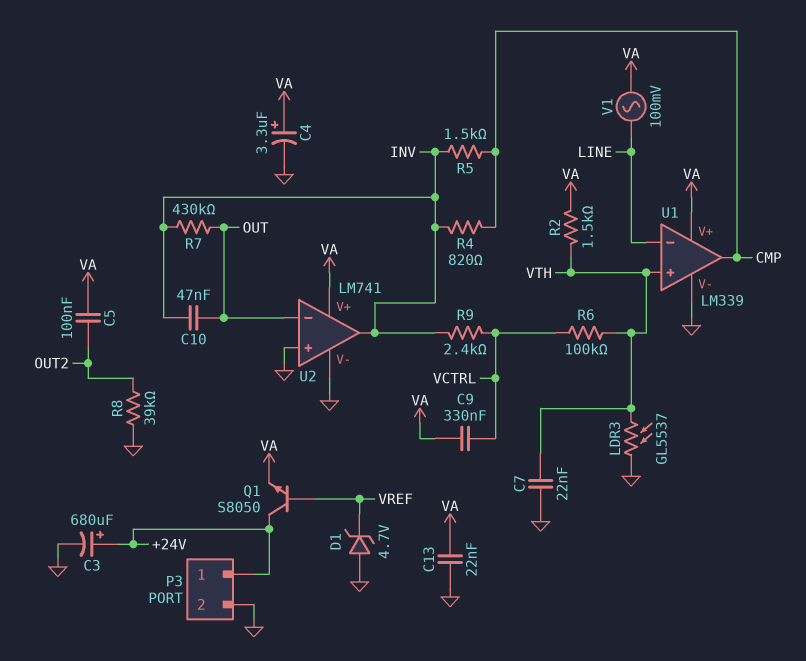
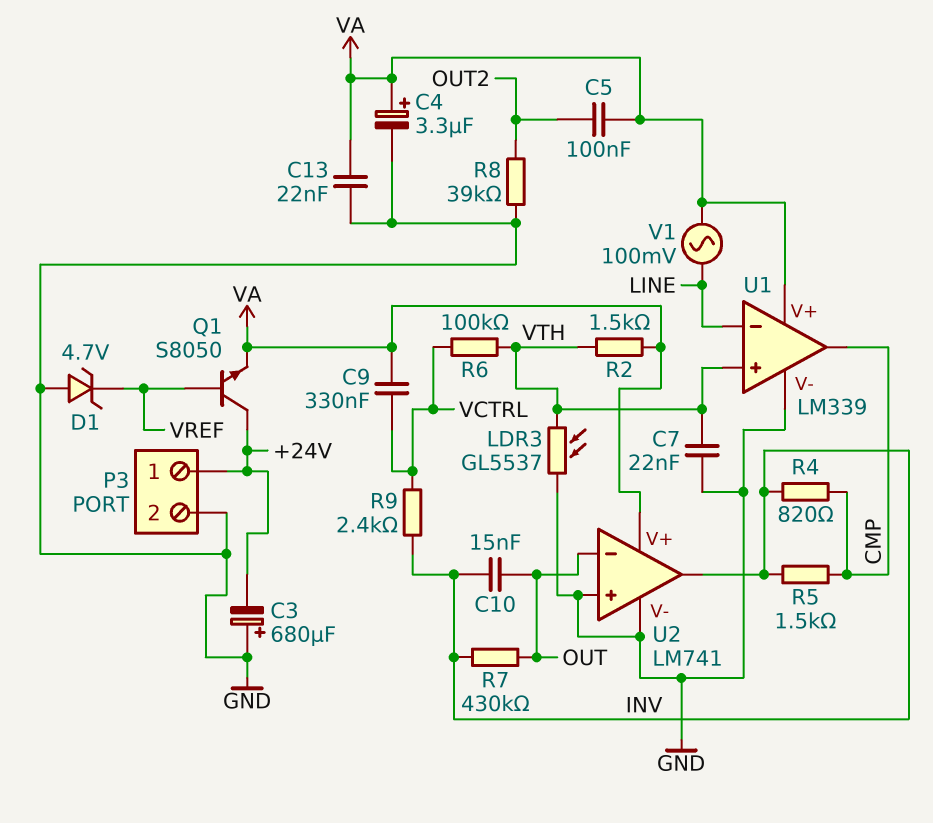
C3: 680uF (plus +24V, minus GND) -> 680uF (plus GND, minus +24V)
C10: 47nF (INV, OUT) -> 15nF (INV, OUT)

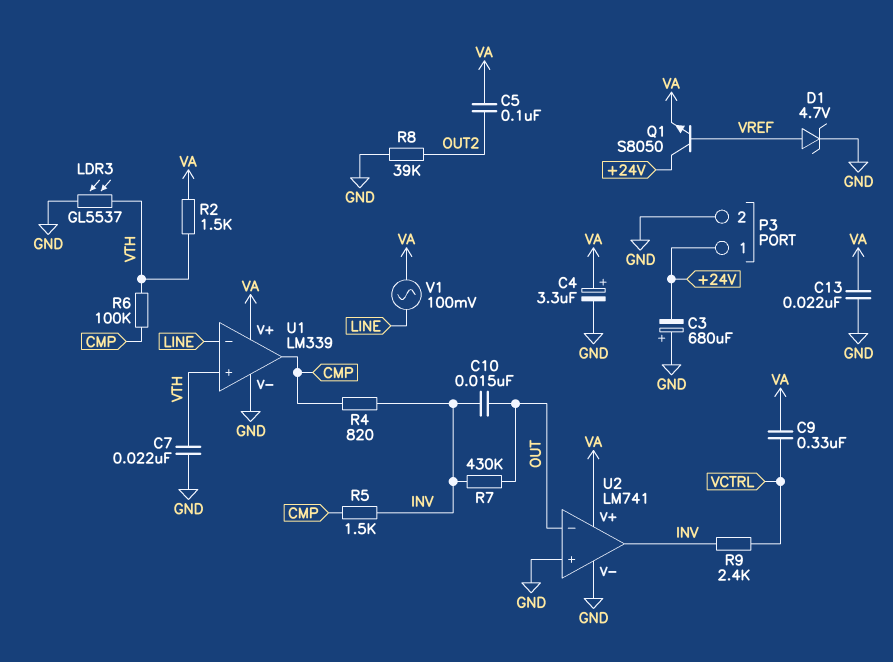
D1: zener 4.7V (A GND, K VREF) -> zener 4.7V (A VREF, K GND)
R6: 100k (VCTRL, VTH) -> 100k (CMP, VTH)

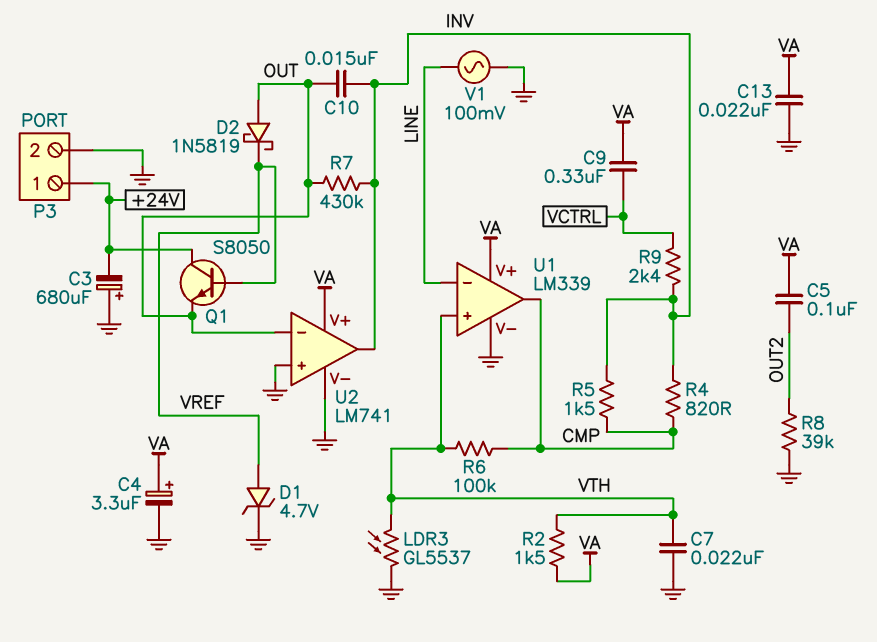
D2: none -> schottky 1N5819 (A OUT, K VREF)
Q1: NPN S8050 (B VREF, C +24V, E VA) -> NPN S8050 (B VREF, C +24V, E OUT)
V1: AC 100mV (LINE, VA) -> AC 100mV (GND, LINE)

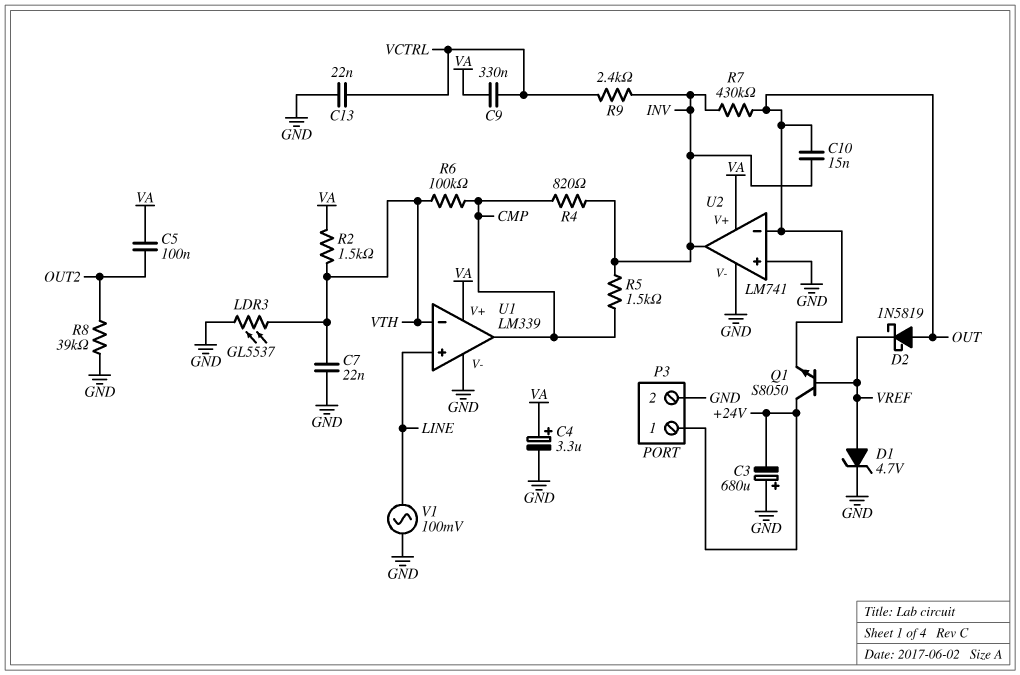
C13: 22nF (GND, VA) -> 22nF (GND, VCTRL)
U1 pin in+: VTH -> LINE
U1 pin in-: LINE -> VTH

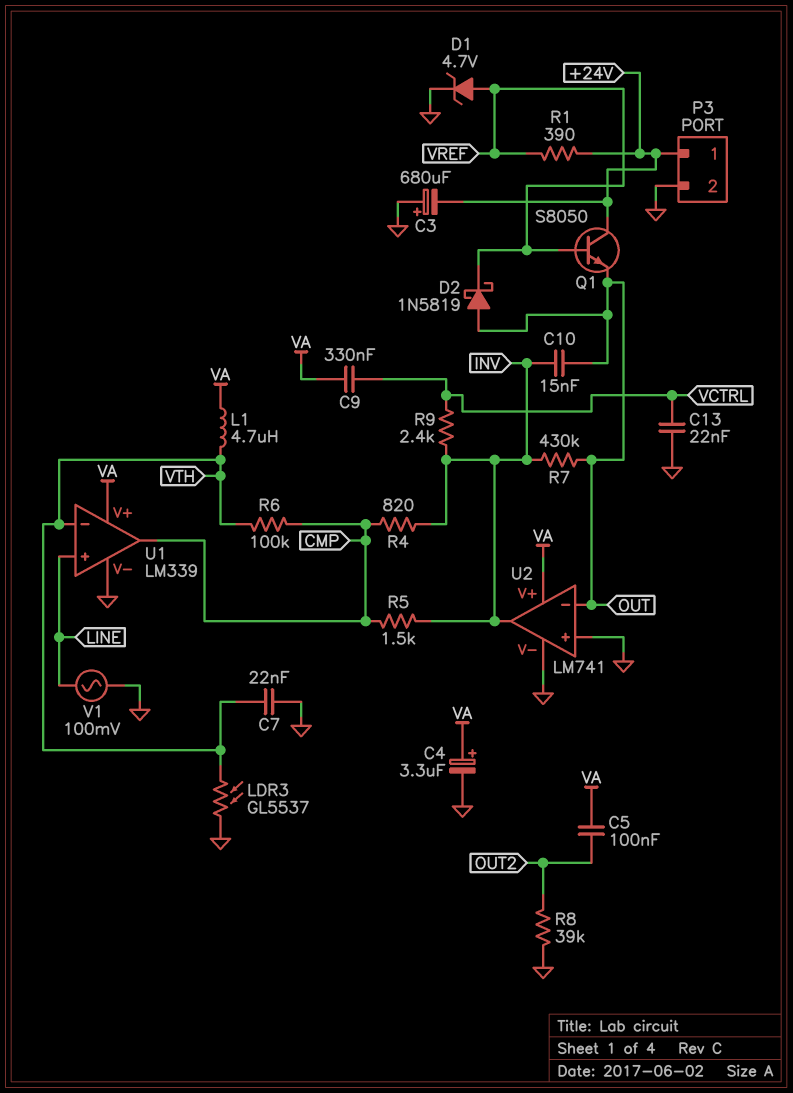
L1: none -> 4.7uH (VA, VTH)
R1: none -> 390 (+24V, VREF)
R2: 1.5k (VA, VTH) -> none

